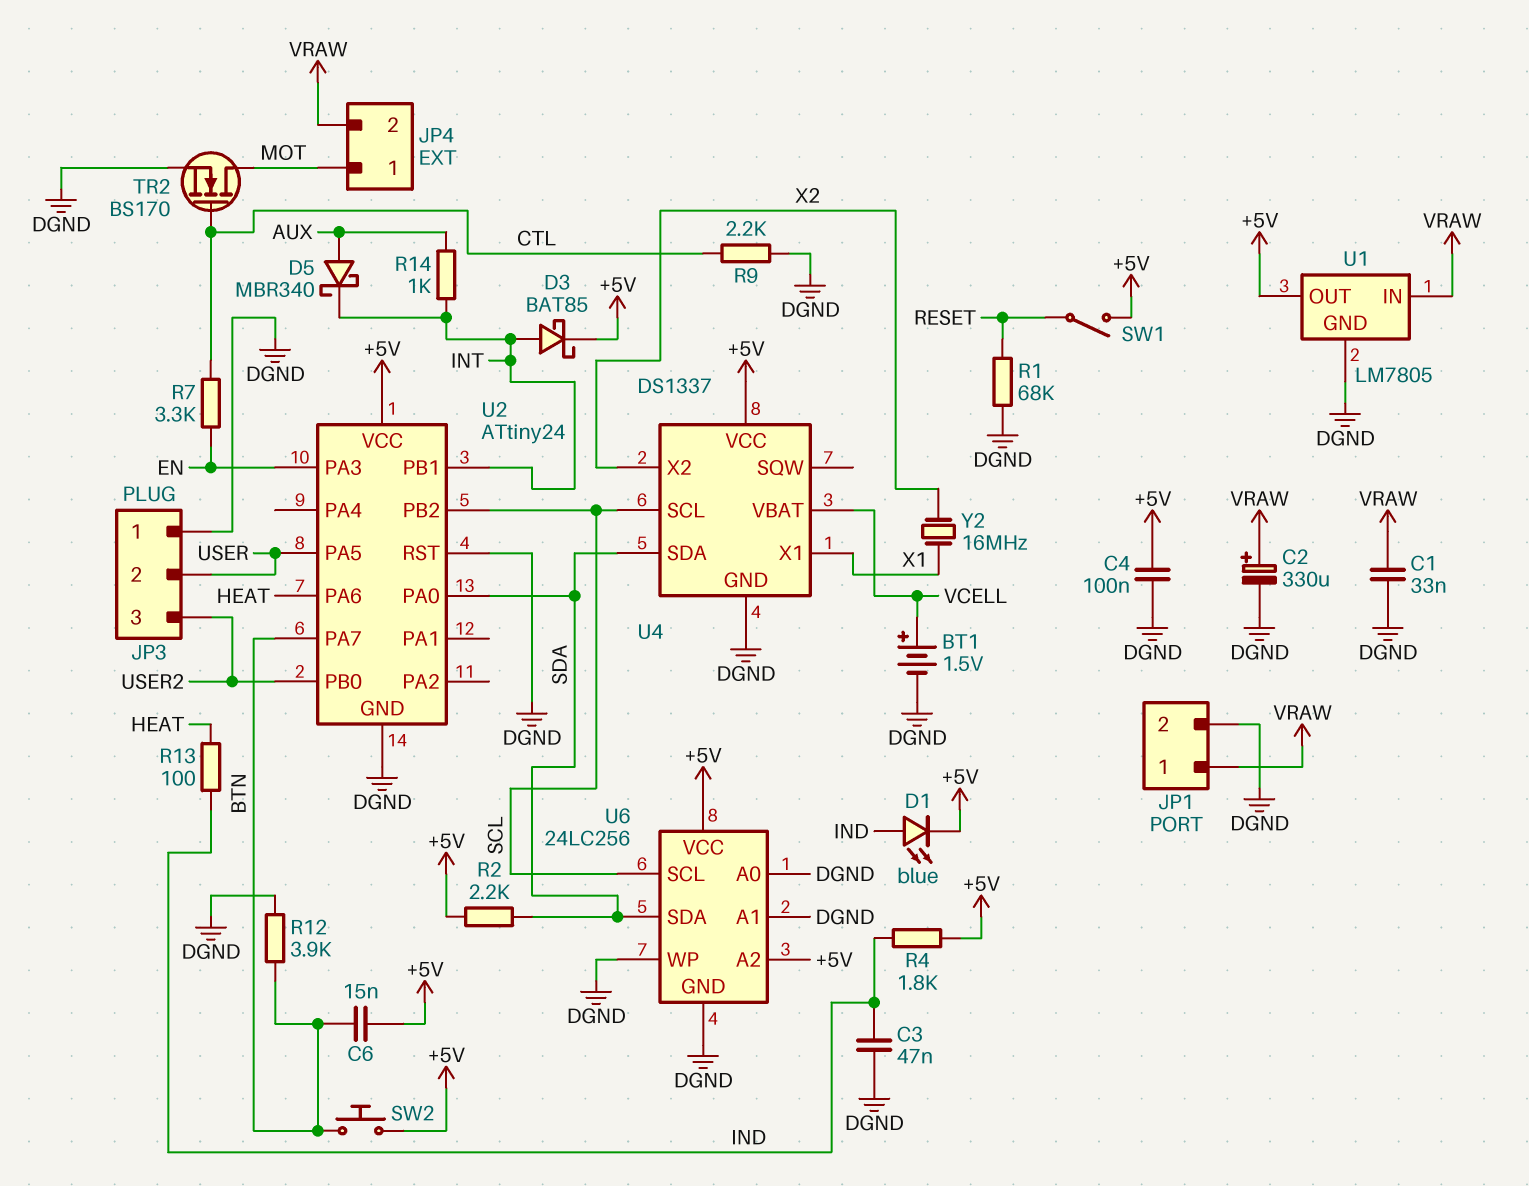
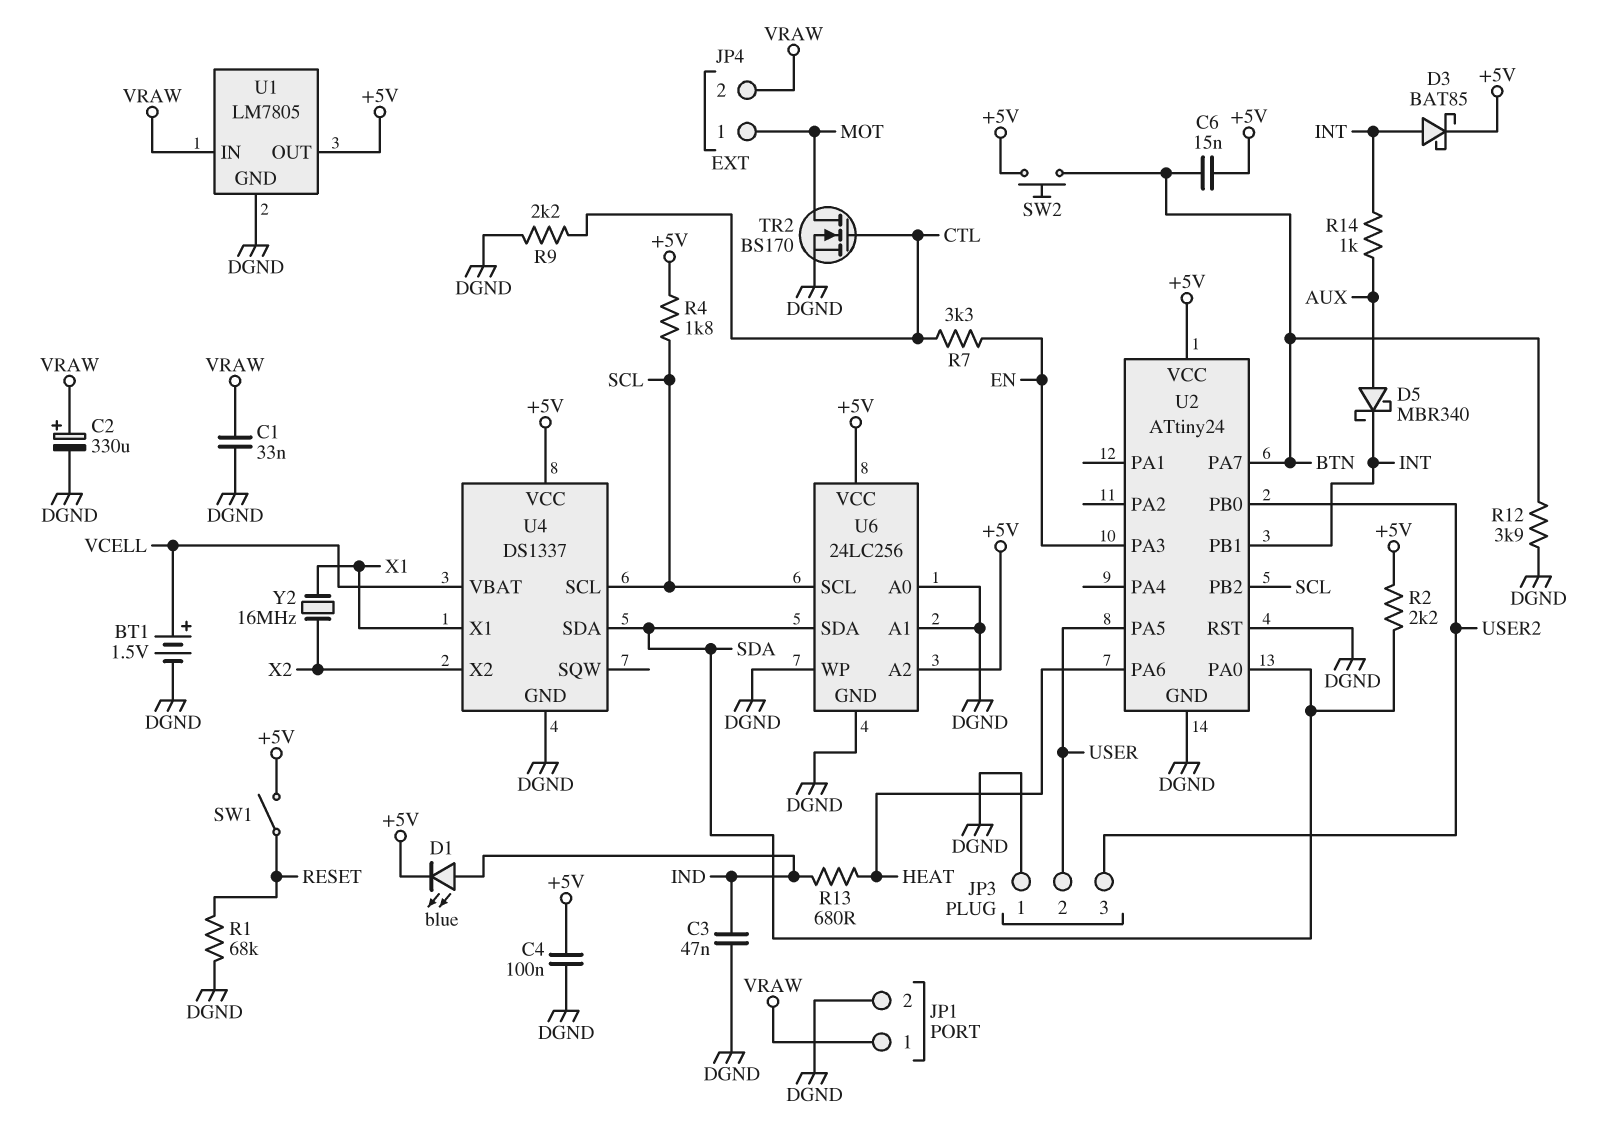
R4: 1.8k (+5V, IND) -> 1.8k (+5V, SCL)
R13: 100 (HEAT, IND) -> 680 (HEAT, IND)

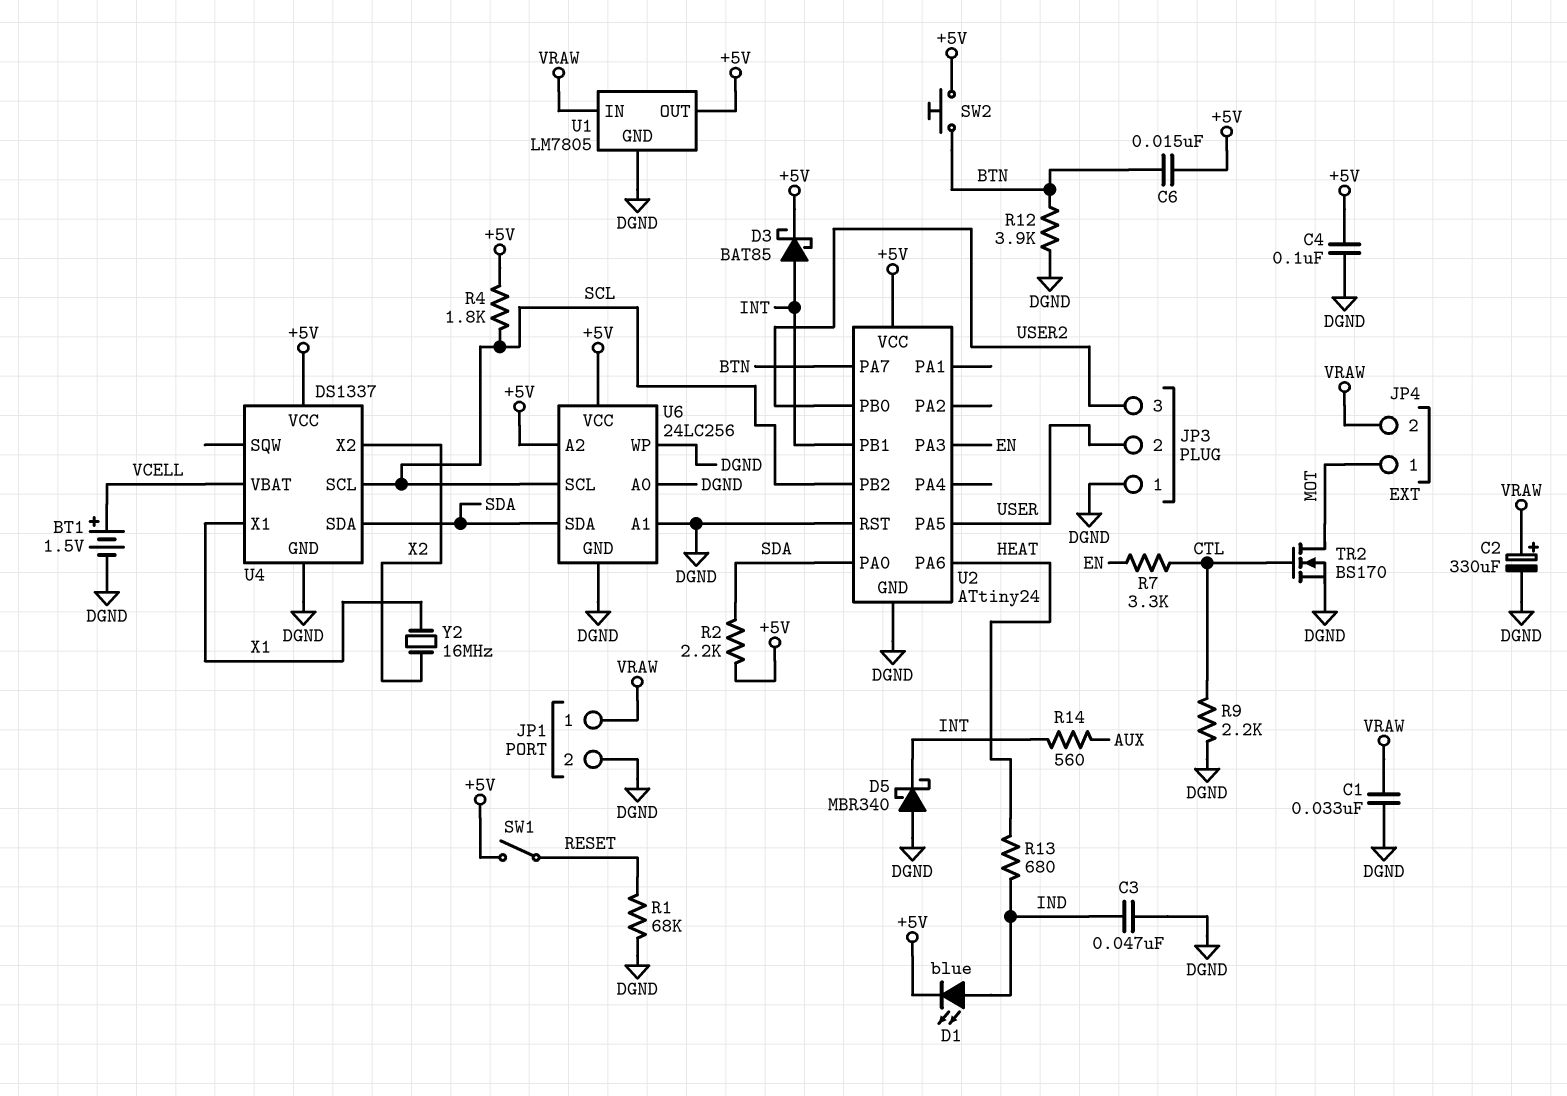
D5: schottky MBR340 (A AUX, K INT) -> schottky MBR340 (A DGND, K INT)
R14: 1k (AUX, INT) -> 560 (AUX, INT)

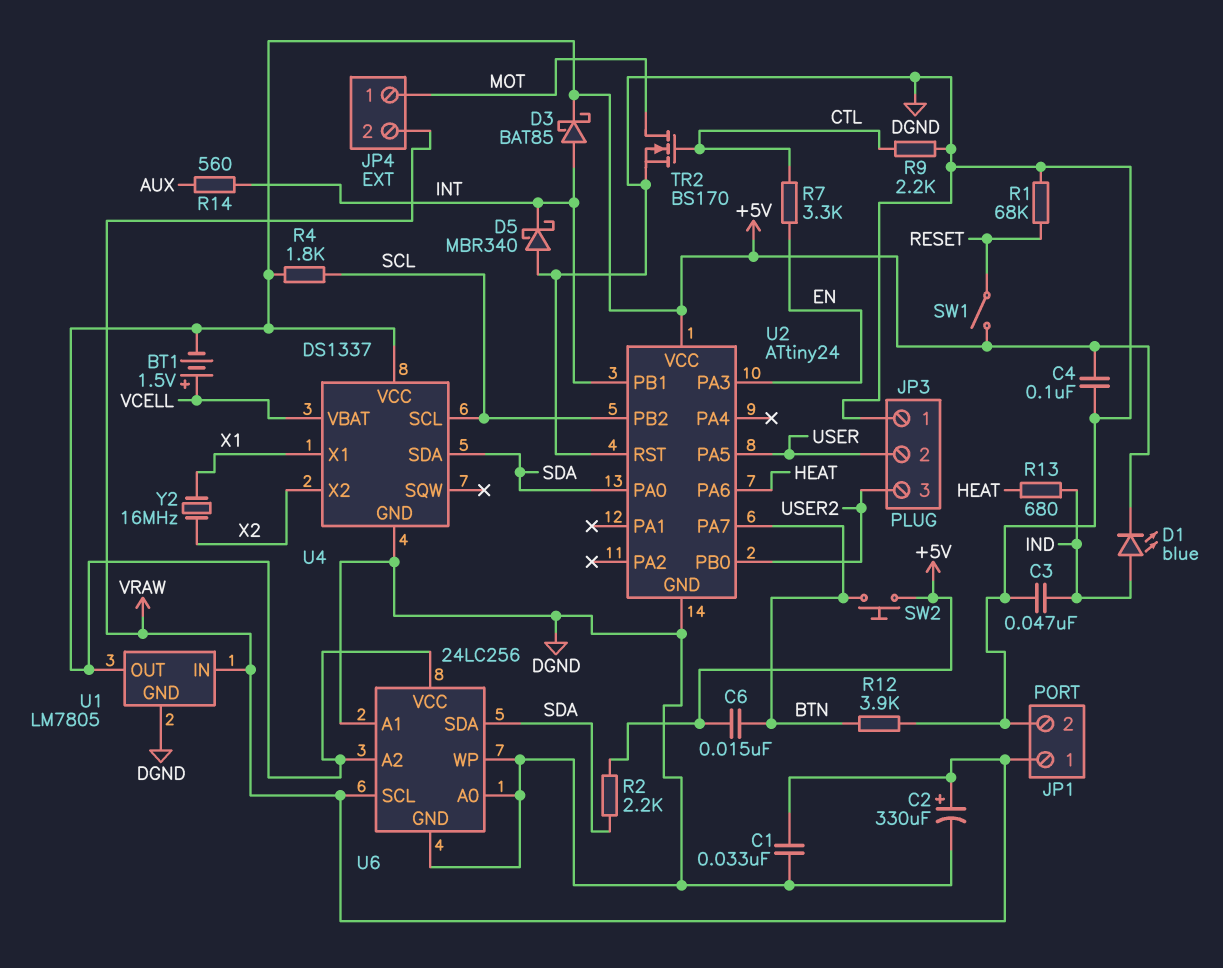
BT1: 1.5V (plus VCELL, minus DGND) -> 1.5V (plus VCELL, minus +5V)
U6 pin SCL: SCL -> VRAW

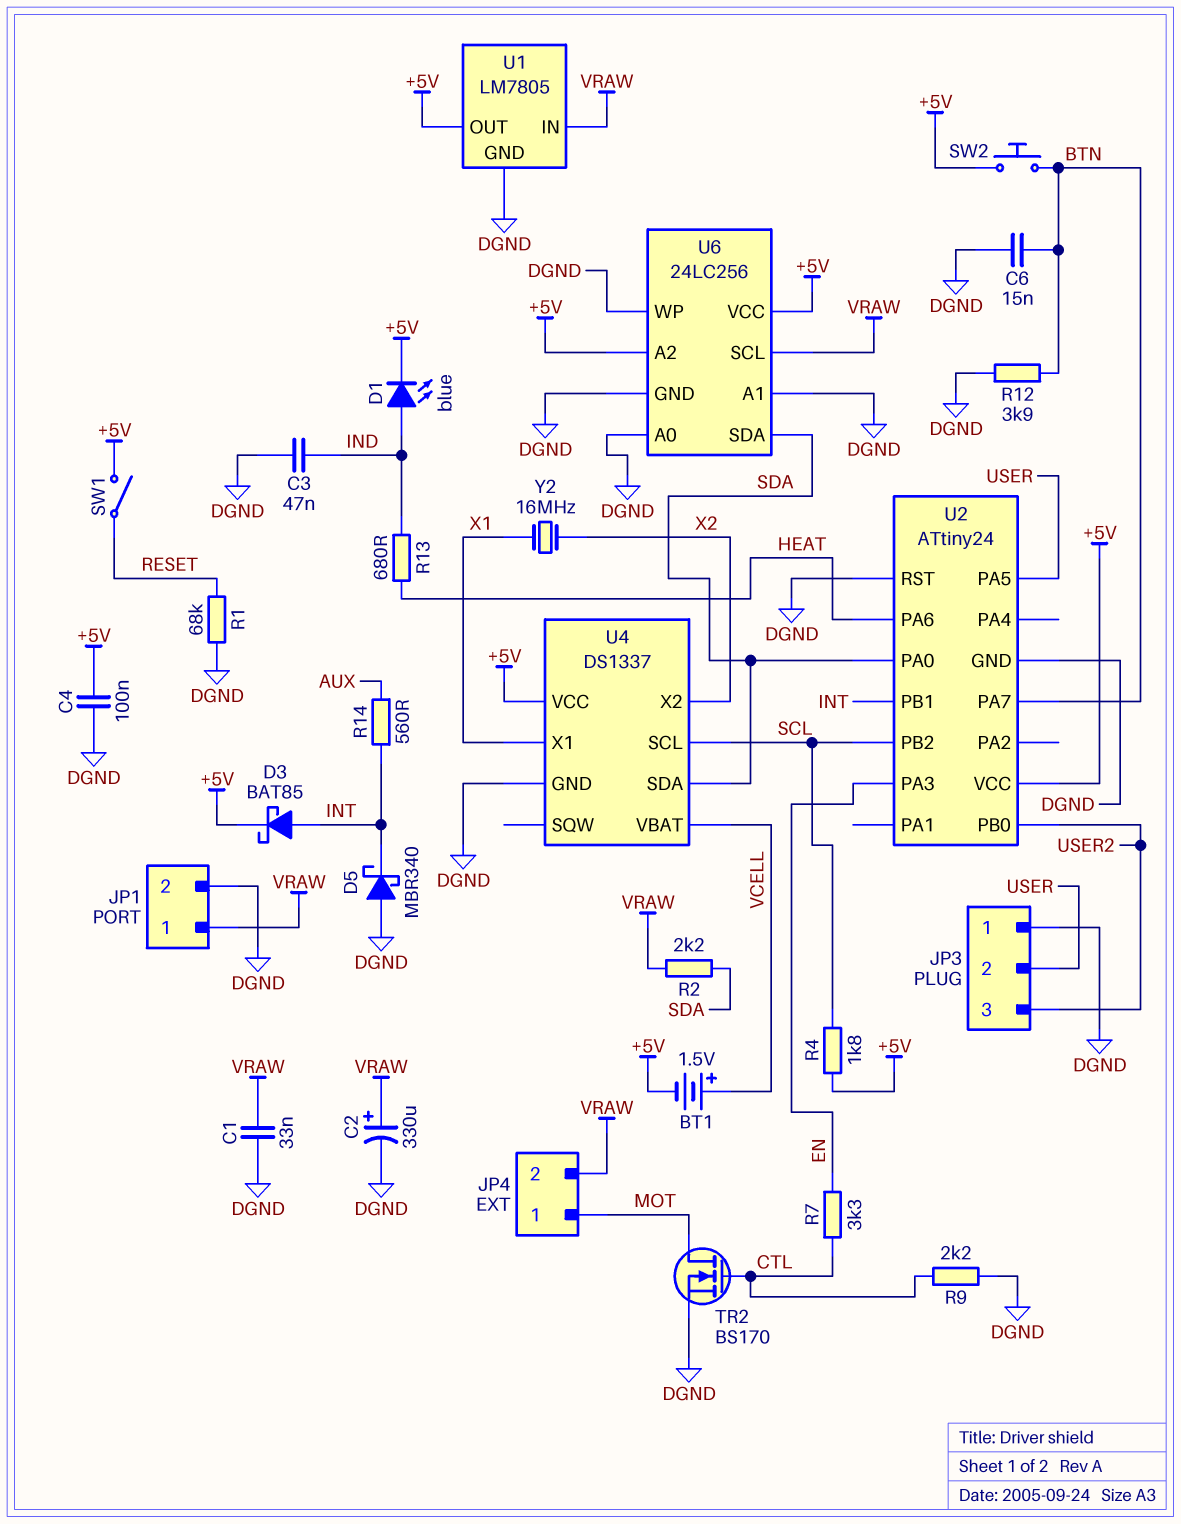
C6: 15nF (+5V, BTN) -> 15nF (BTN, DGND)
R2: 2.2k (+5V, SDA) -> 2.2k (SDA, VRAW)

